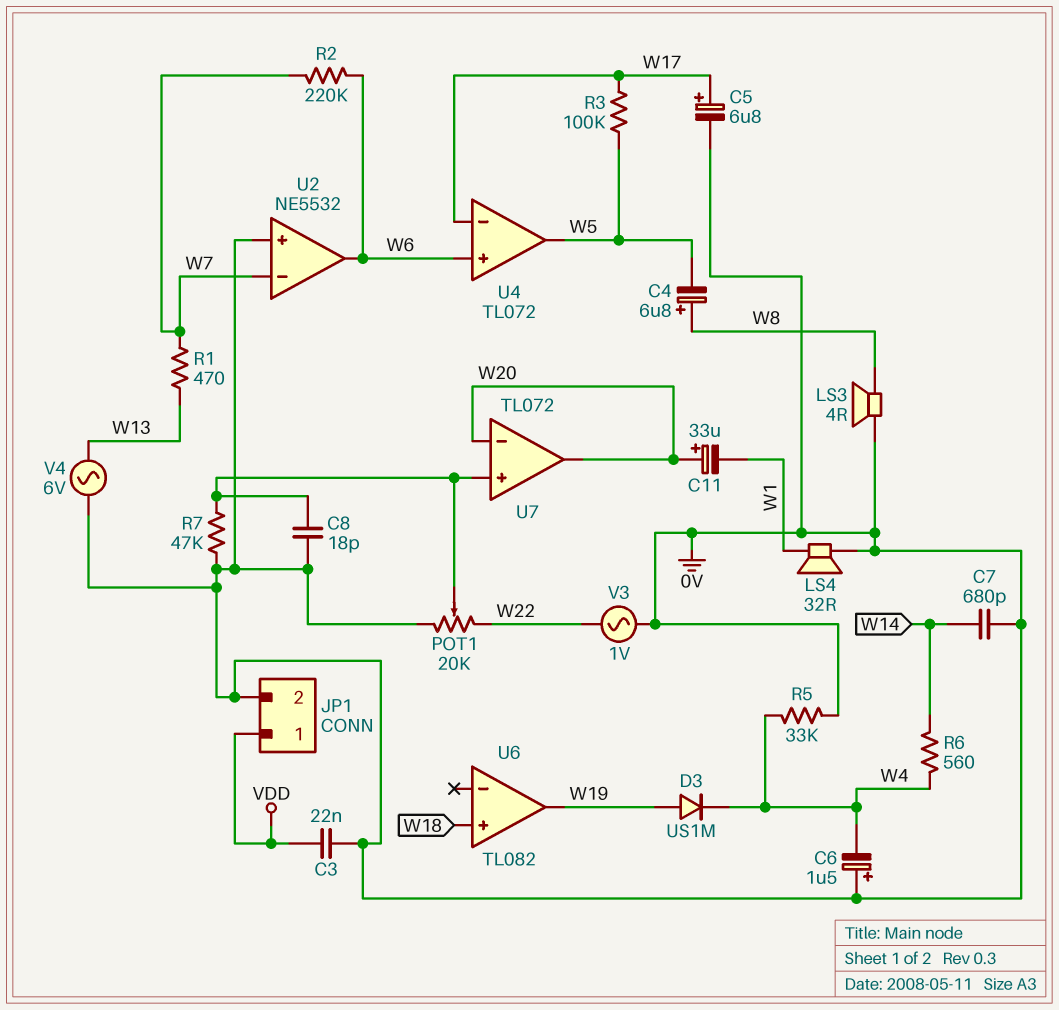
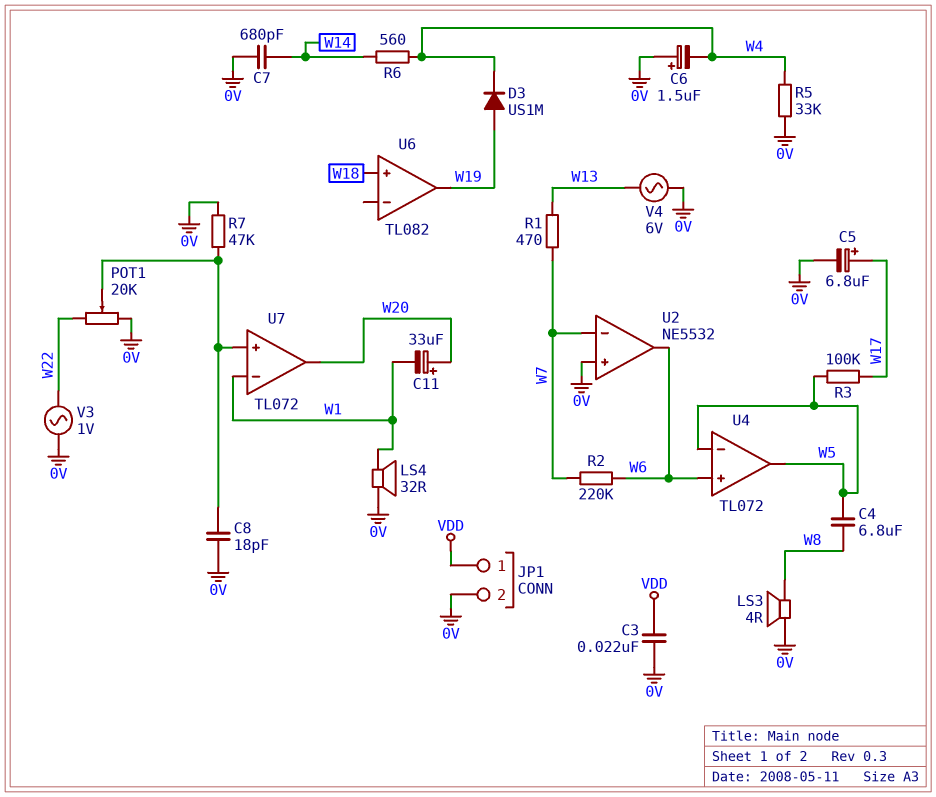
C4: 6.8uF (plus W8, minus W5) -> 6.8uF (W5, W8)
U4 pin in-: W17 -> W5
U7 pin in-: W20 -> W1

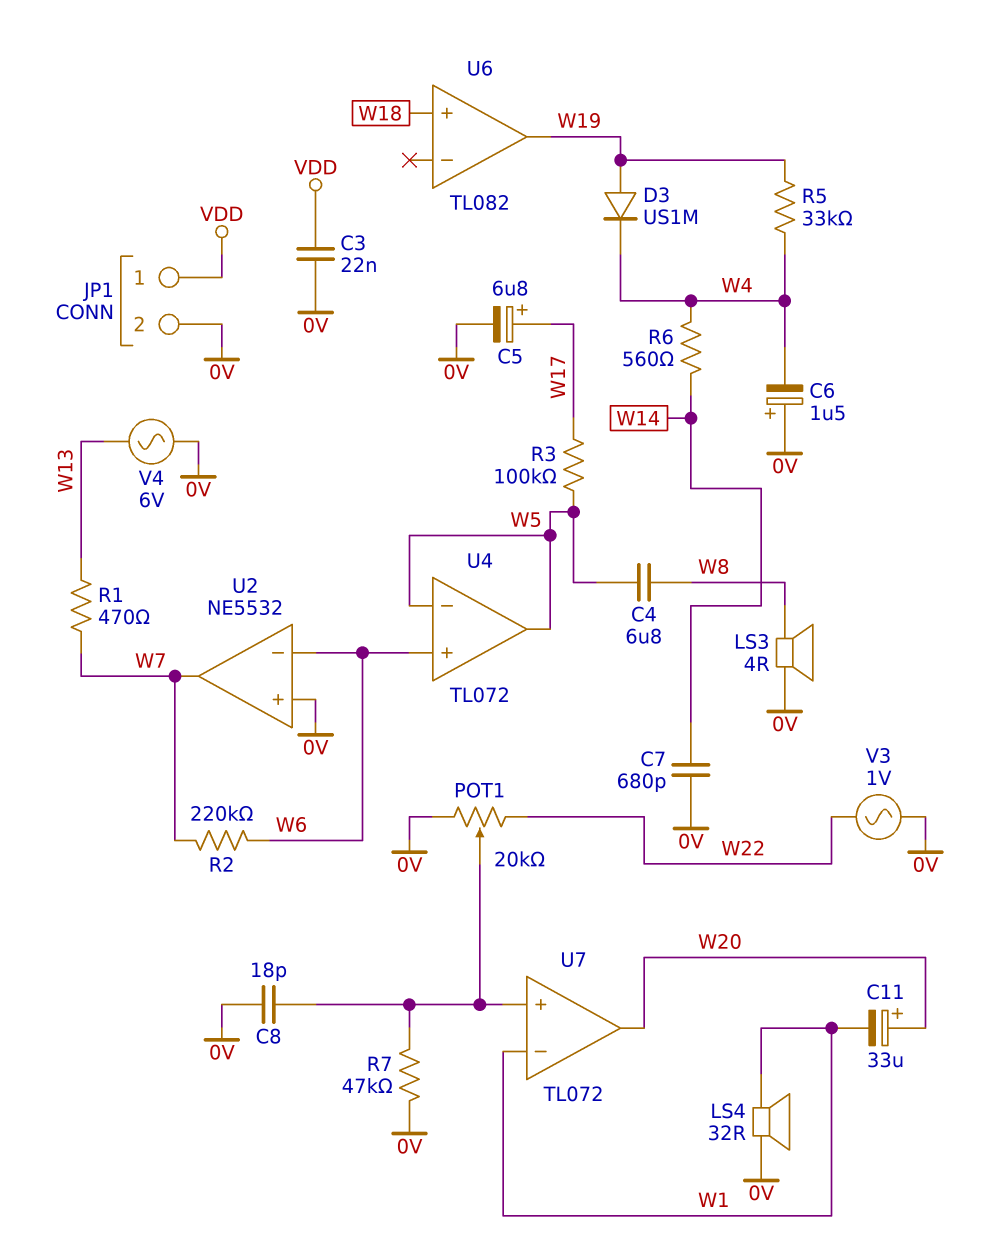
R5: 33k (0V, W4) -> 33k (W4, W19)
U2 pin in-: W7 -> W6
U2 pin out: W6 -> W7

